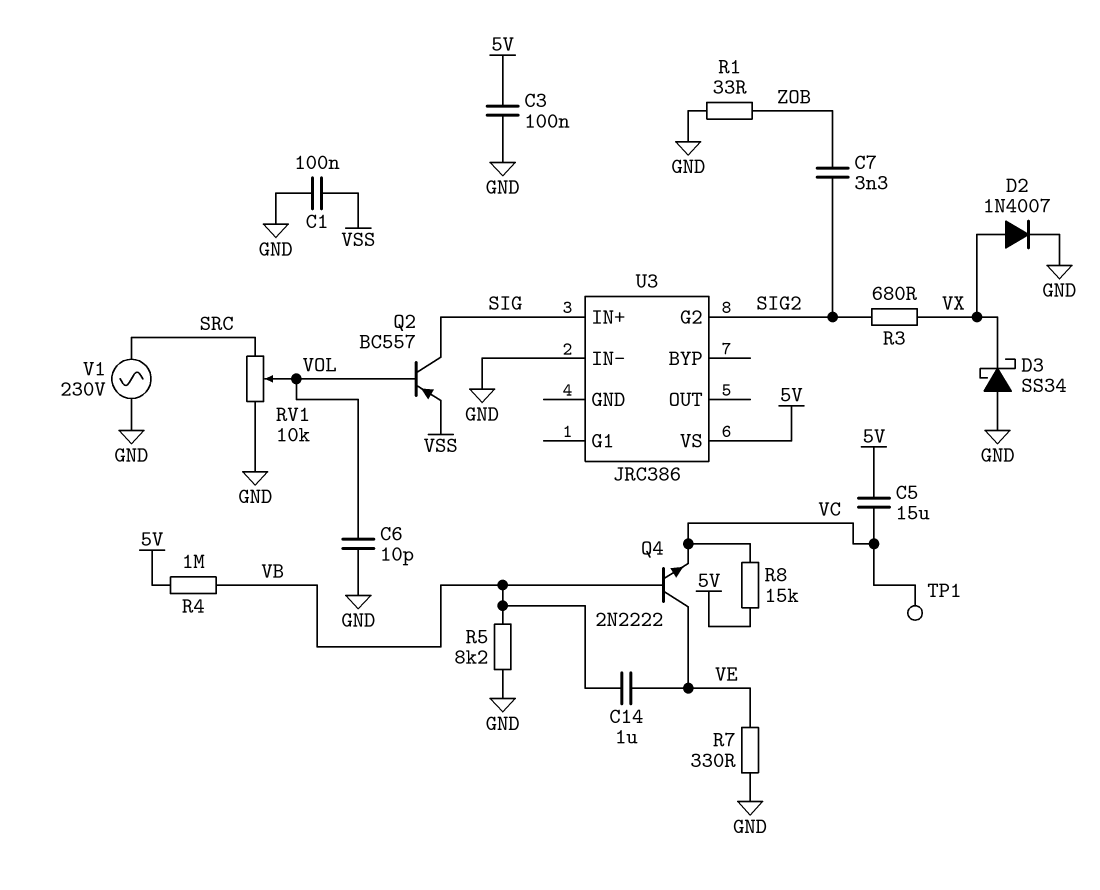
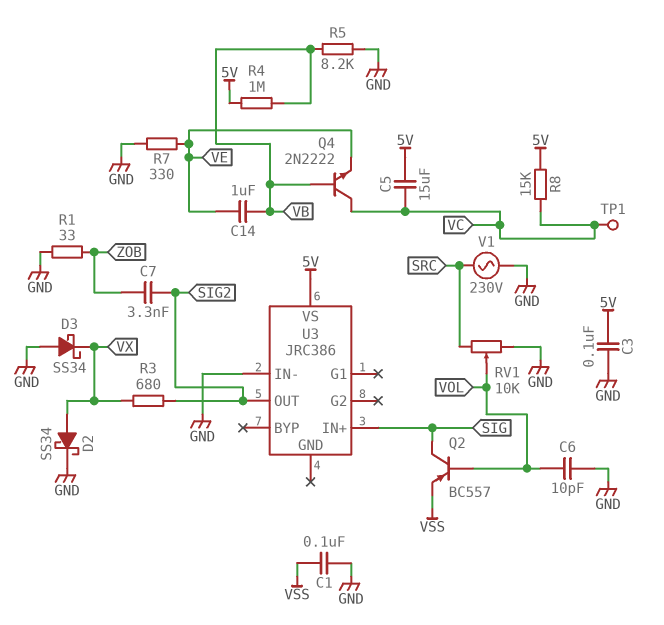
D2: diode 1N4007 (A VX, K GND) -> schottky SS34 (A VX, K GND)
Q4: NPN 2N2222 (B VB, C VE, E VC) -> NPN 2N2222 (B VB, C VC, E VE)
U3 pin G2: SIG2 -> none
U3 pin OUT: none -> SIG2

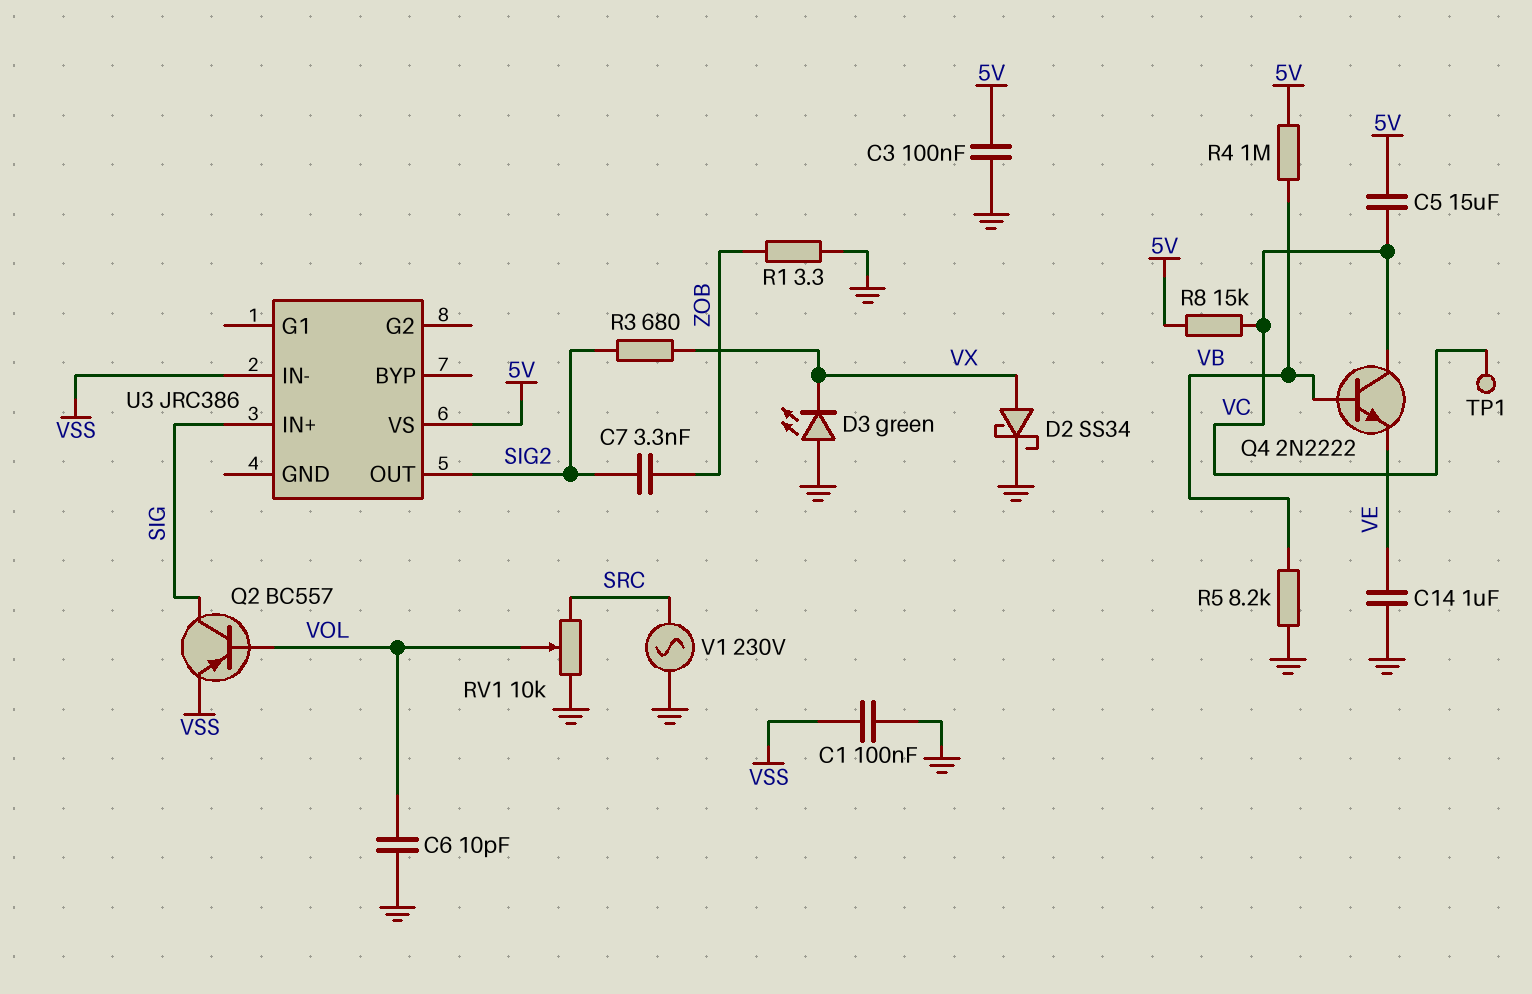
C14: 1uF (VB, VE) -> 1uF (GND, VE)
D3: schottky SS34 (A GND, K VX) -> LED green (A GND, K VX)
R1: 33 (GND, ZOB) -> 3.3 (GND, ZOB)
R7: 330 (GND, VE) -> none
U3 pin IN-: GND -> VSS

